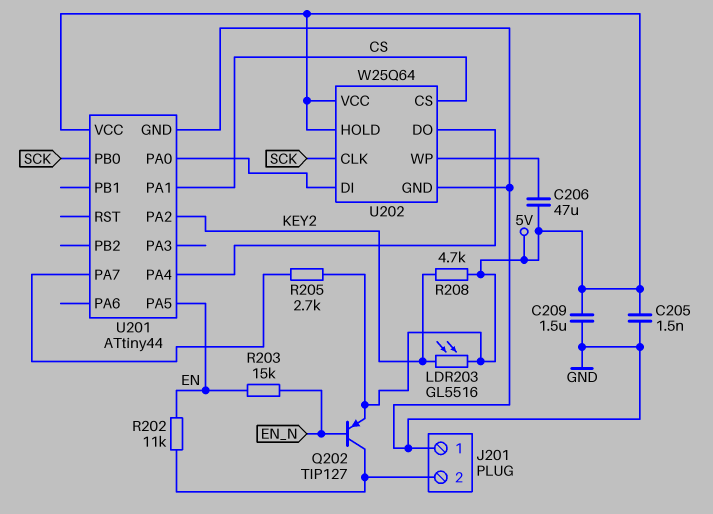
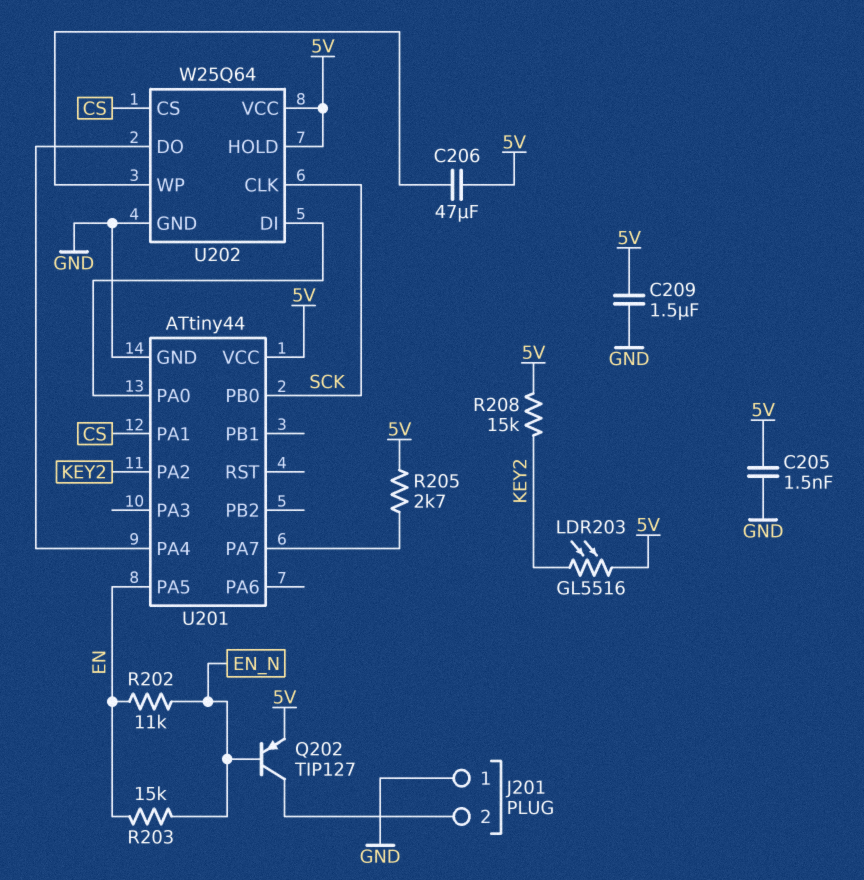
R202: 11k (EN, J201/2) -> 11k (EN, EN_N)
R208: 4.7k (5V, KEY2) -> 15k (5V, KEY2)

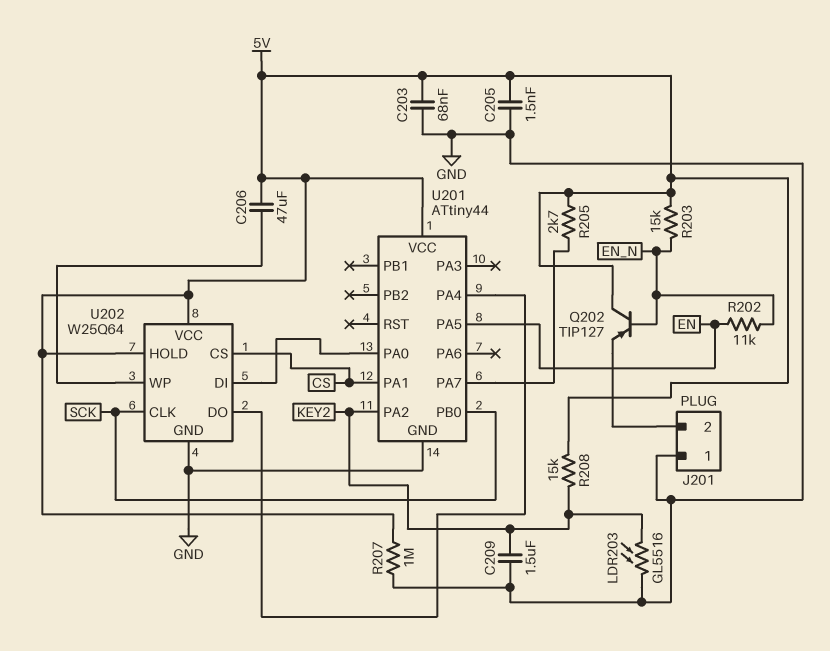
C203: none -> 68nF (5V, GND)
C209: 1.5uF (5V, GND) -> 1.5uF (GND, KEY2)
LDR203: GL5516 (5V, KEY2) -> GL5516 (GND, KEY2)
Q202: PNP TIP127 (B EN_N, C J201/2, E 5V) -> PNP TIP127 (B EN_N, C 5V, E J201/2)
R203: 15k (EN, EN_N) -> 15k (5V, EN_N)
R207: none -> 1M (5V, GND)

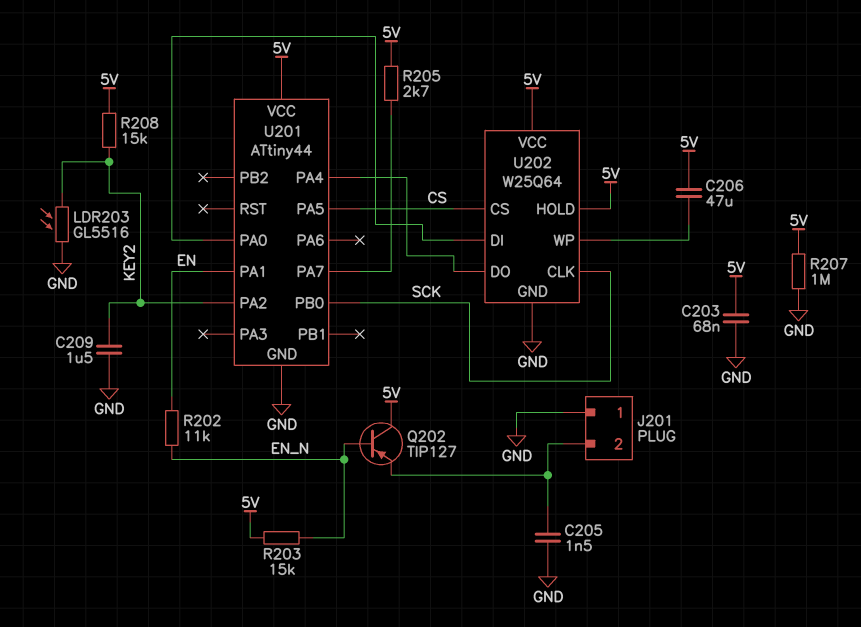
C205: 1.5nF (5V, GND) -> 1.5nF (GND, J201/2)
U201 pin PA1: CS -> EN
U201 pin PA5: EN -> CS

